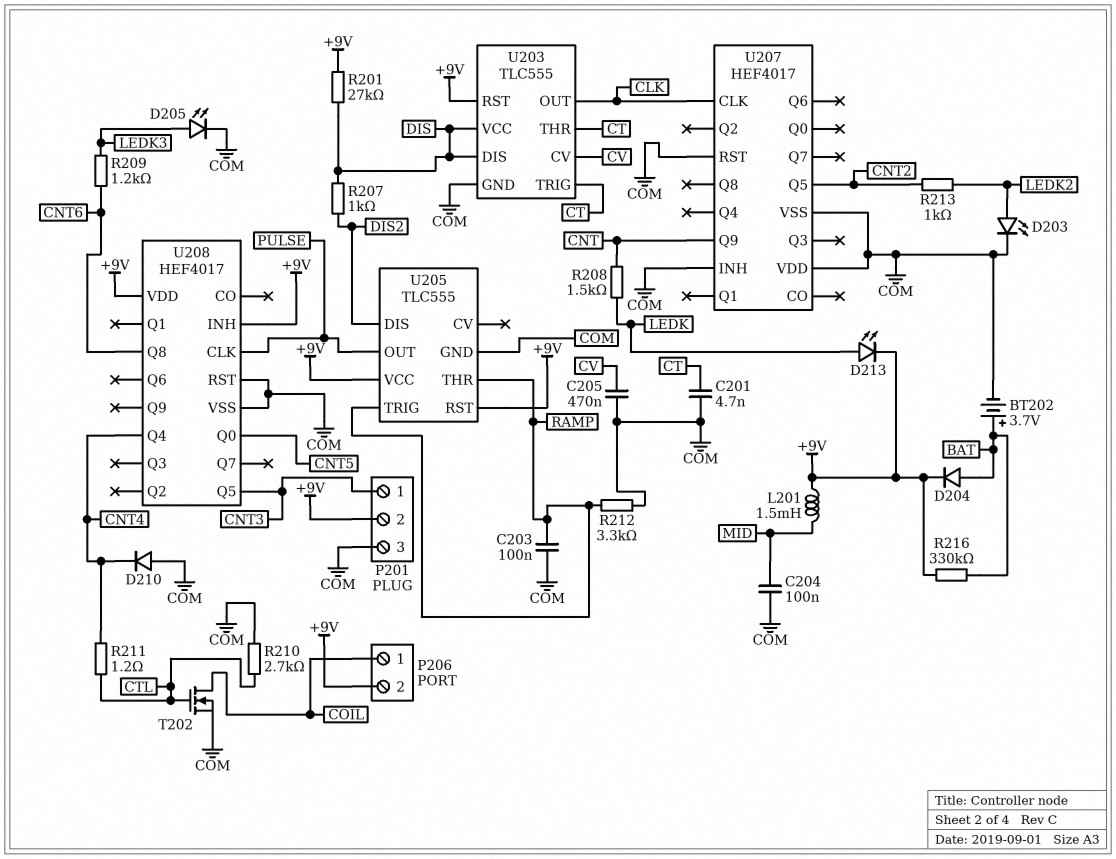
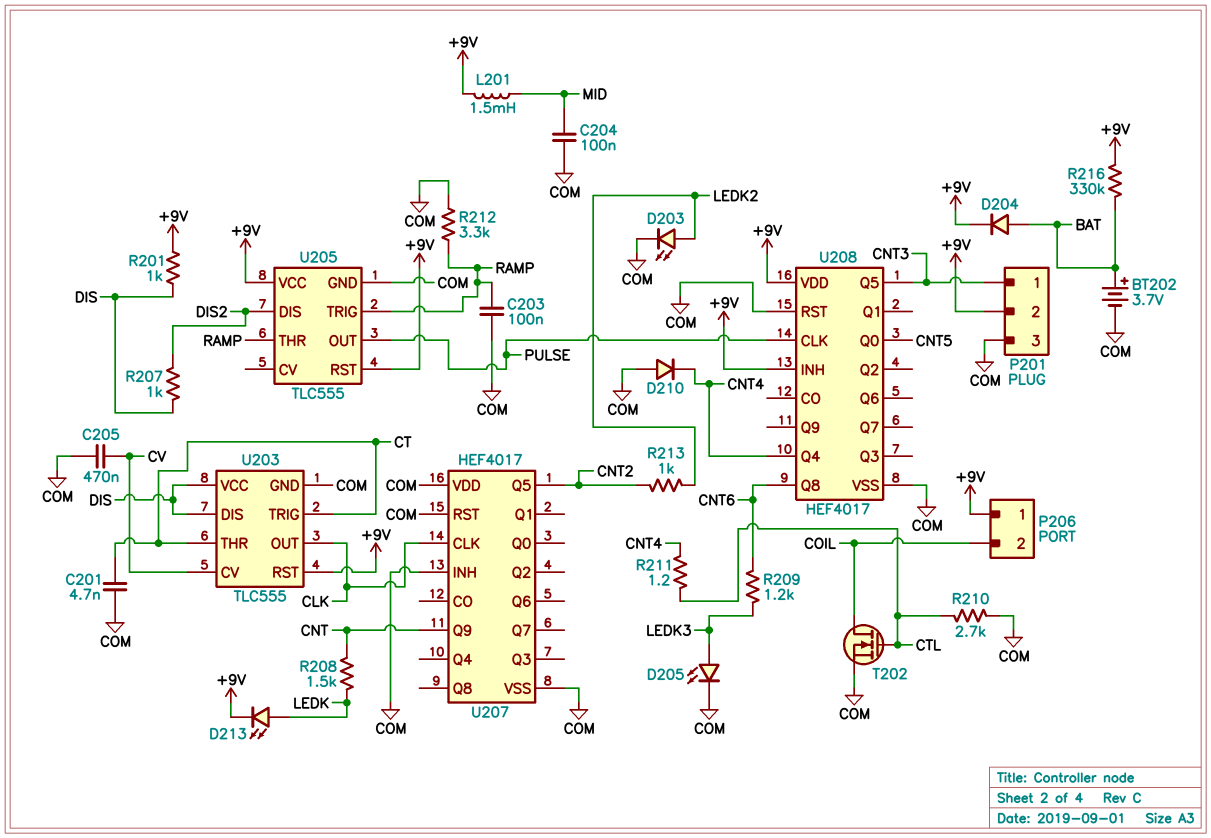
P206 pin 1: COIL -> +9V
P206 pin 2: +9V -> COIL
R201: 27k (+9V, DIS) -> 1k (+9V, DIS)

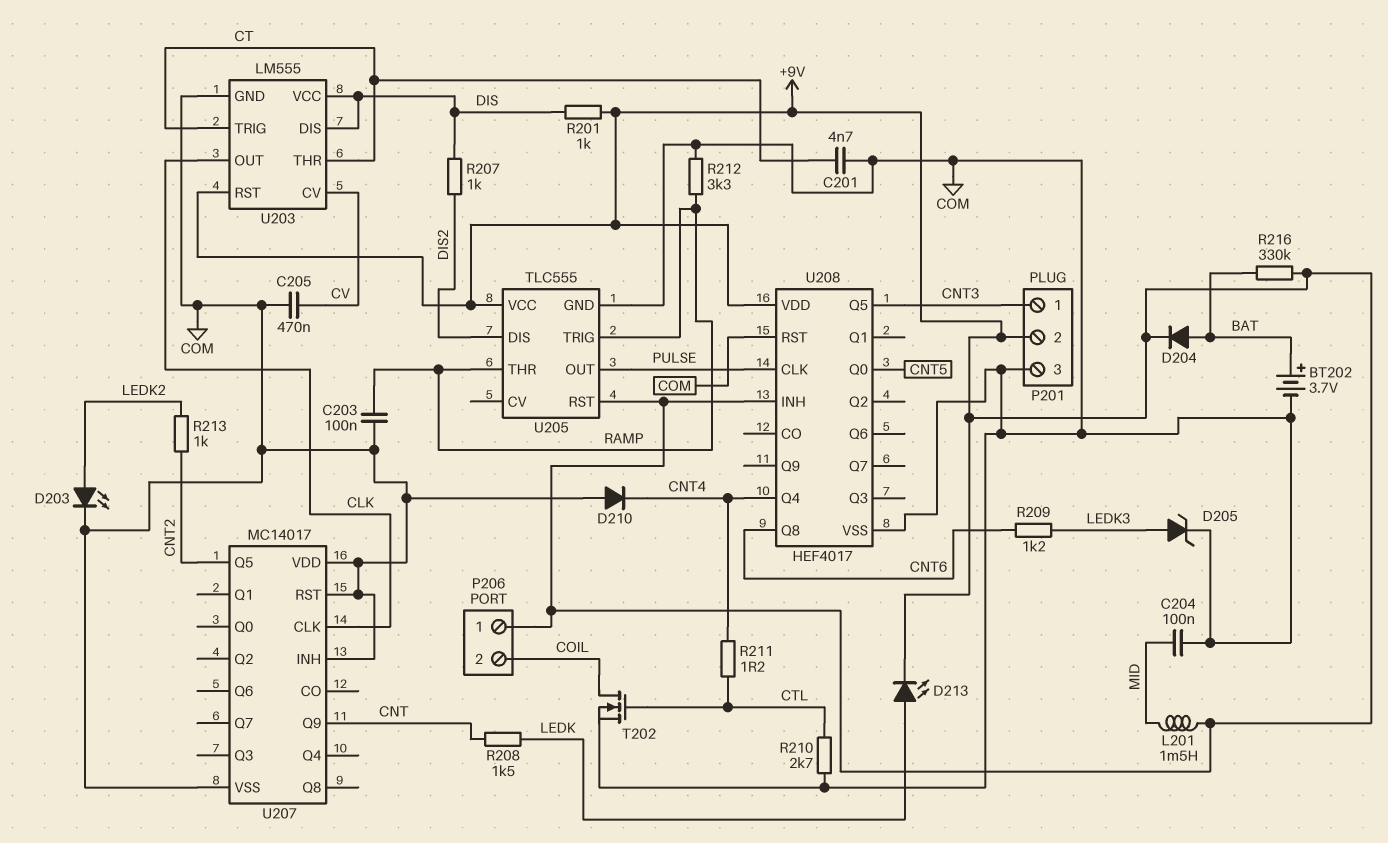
D205: LED (A LEDK3, K COM) -> zener (A LEDK3, K COM)
U203: TLC555 -> LM555
U207: HEF4017 -> MC14017

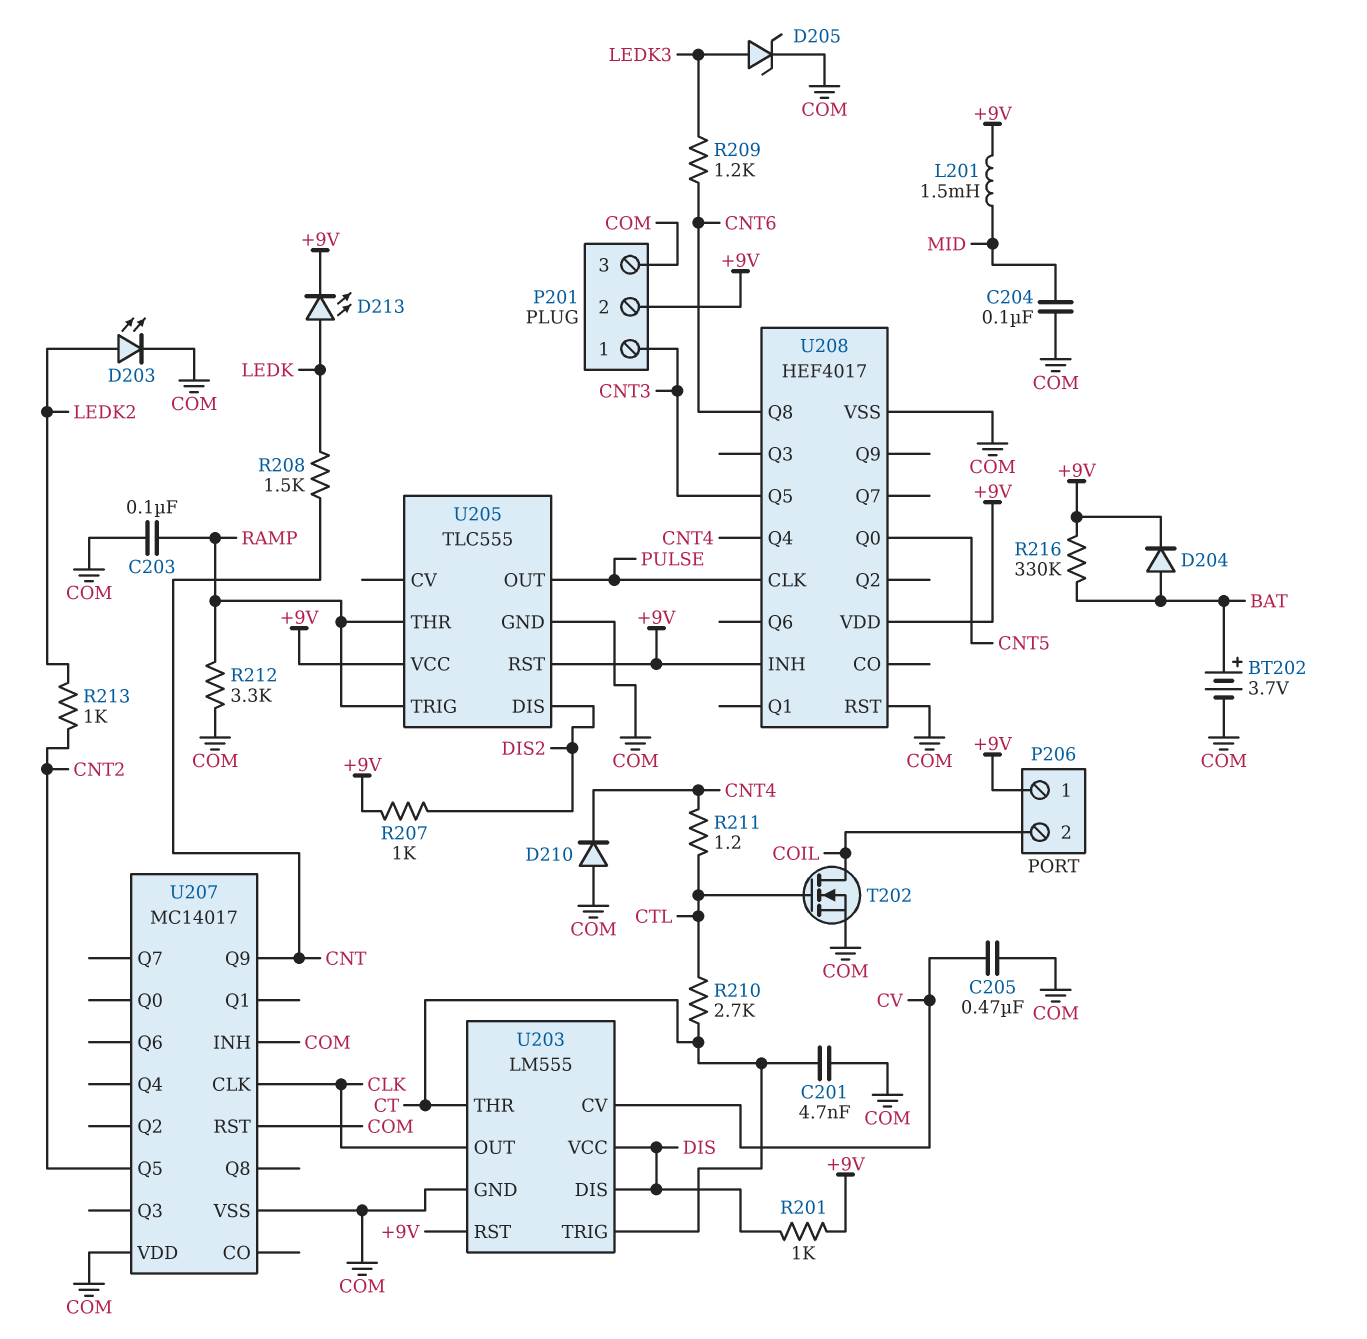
R207: 1k (DIS, DIS2) -> 1k (+9V, DIS2)
R210: 2.7k (COM, CTL) -> 2.7k (CT, CTL)

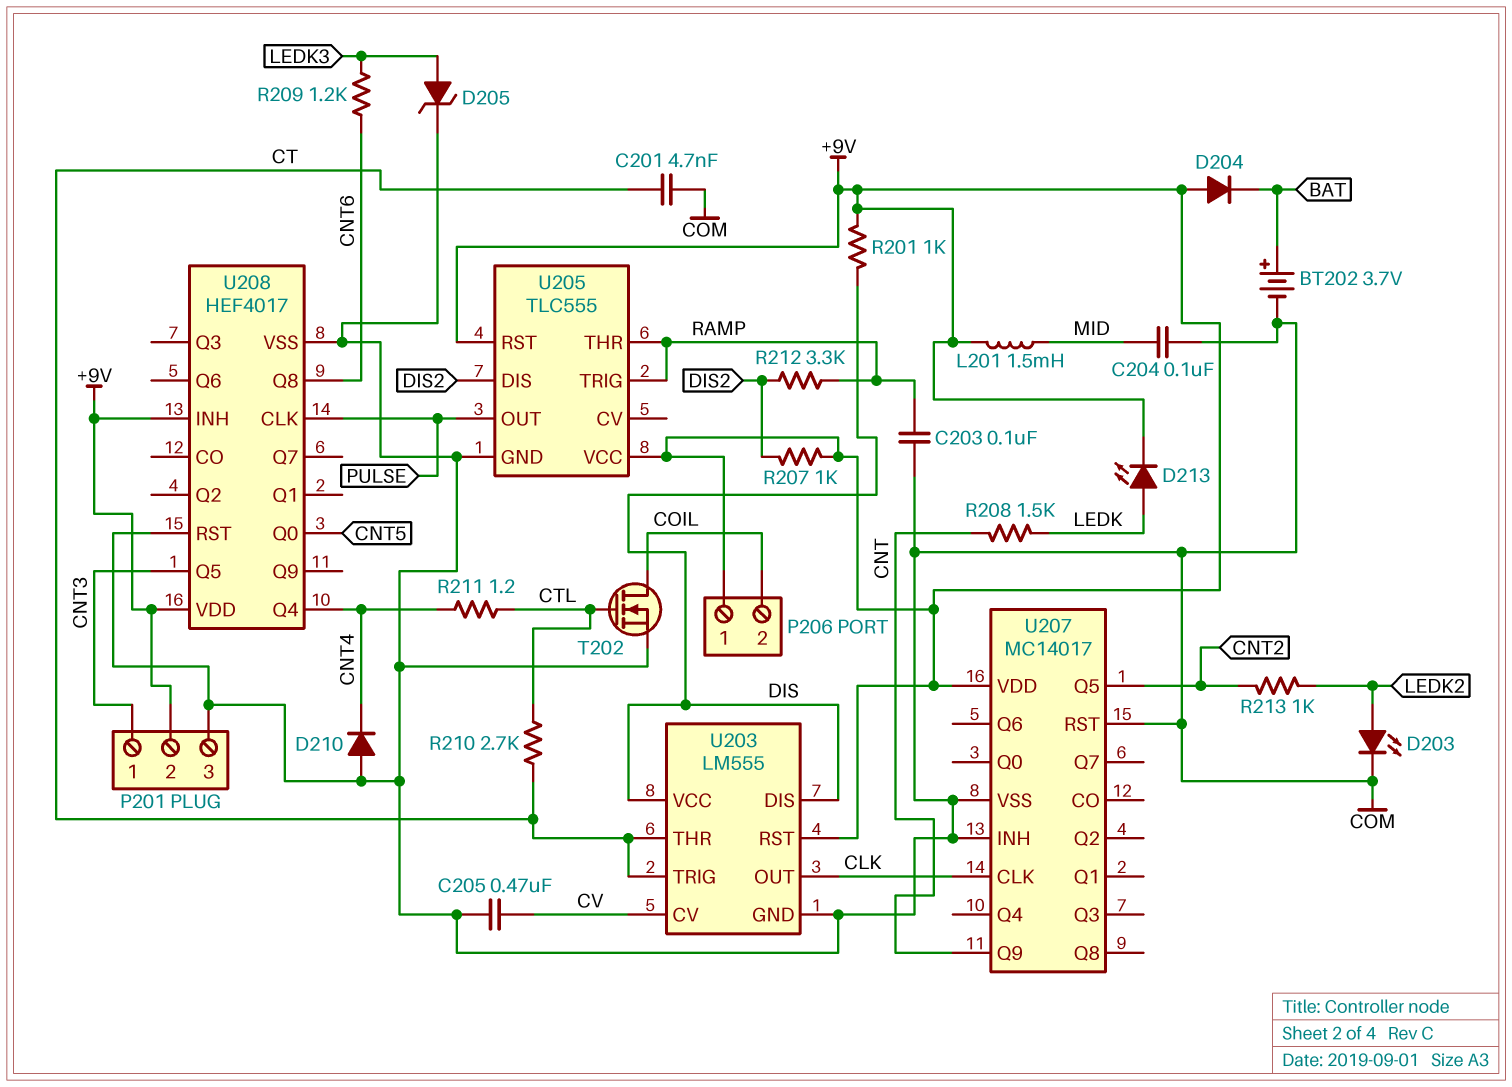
D204: diode (A BAT, K +9V) -> diode (A +9V, K BAT)
R212: 3.3k (COM, RAMP) -> 3.3k (DIS2, RAMP)
R216: 330k (+9V, BAT) -> none
U207 pin VDD: COM -> +9V

